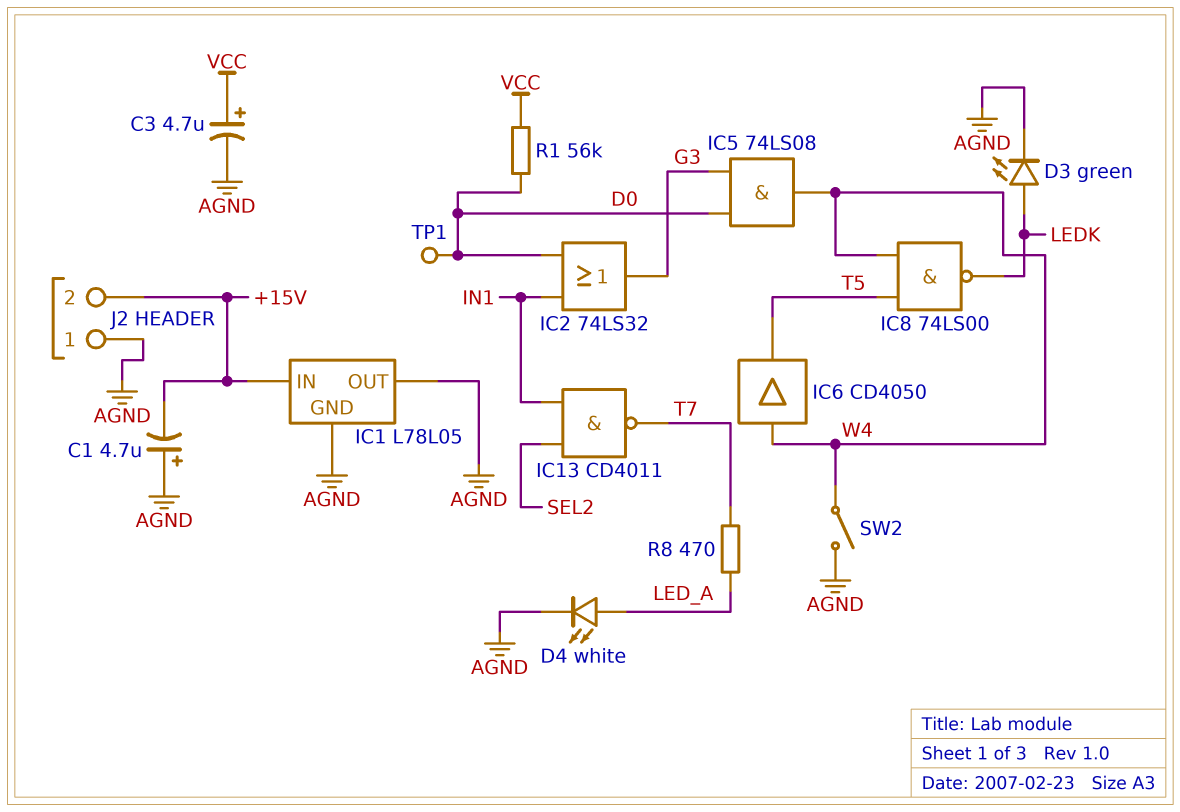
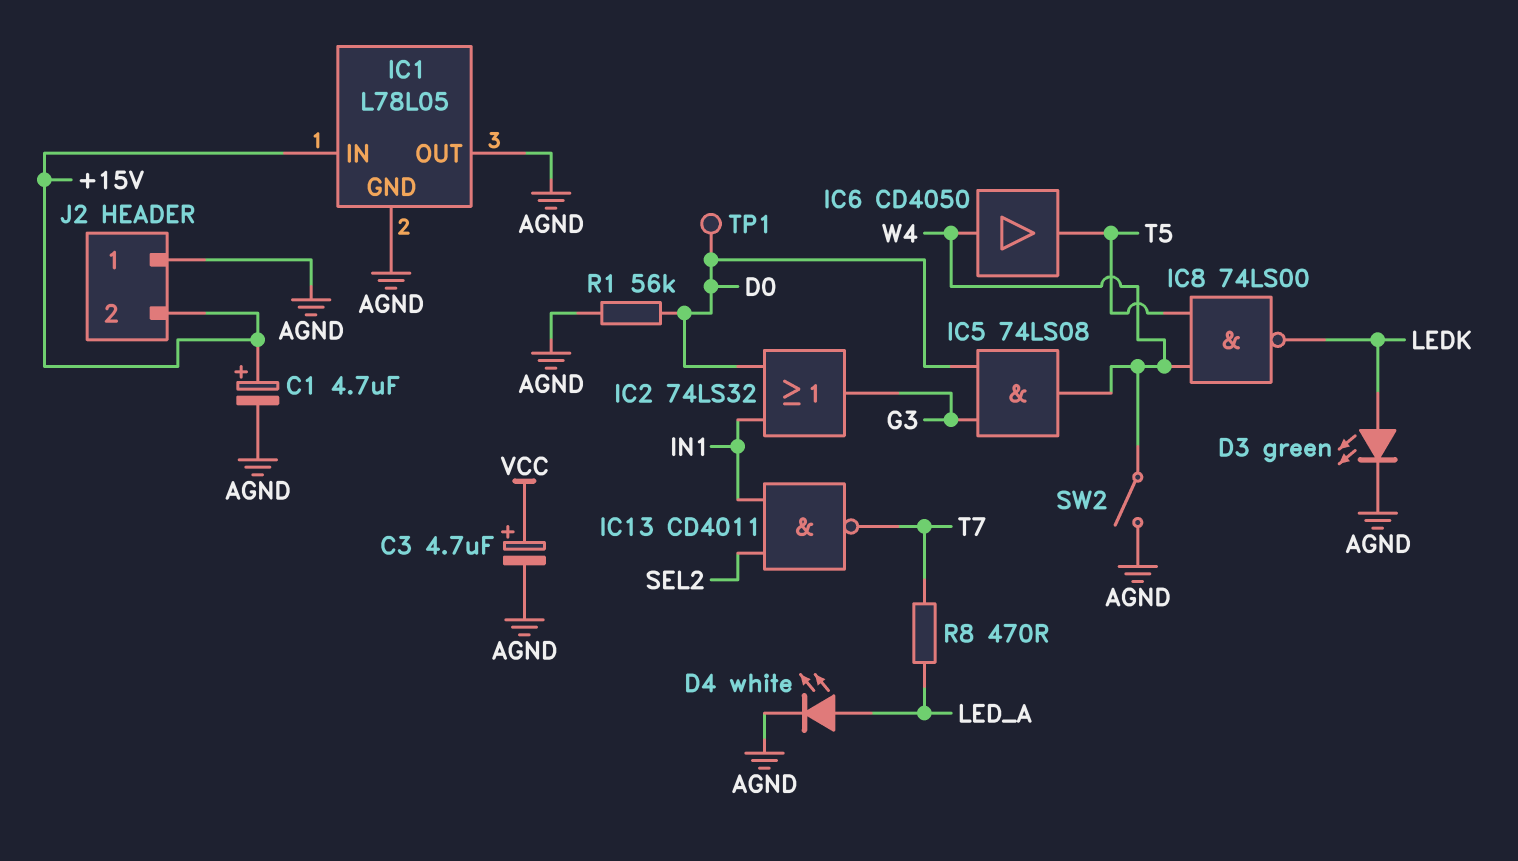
C1: 4.7uF (plus AGND, minus +15V) -> 4.7uF (plus +15V, minus AGND)
R1: 56k (D0, VCC) -> 56k (AGND, D0)

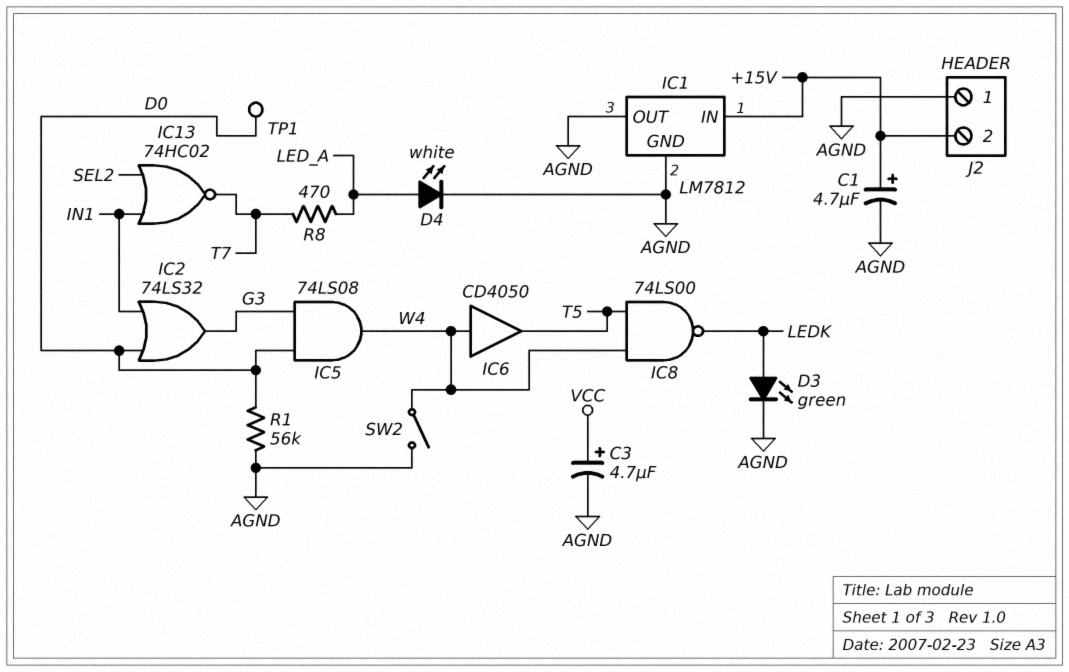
IC1: L78L05 -> LM7812
IC13: NAND CD4011 (in IN1, in SEL2, out T7) -> NOR 74HC02 (in IN1, in SEL2, out T7)

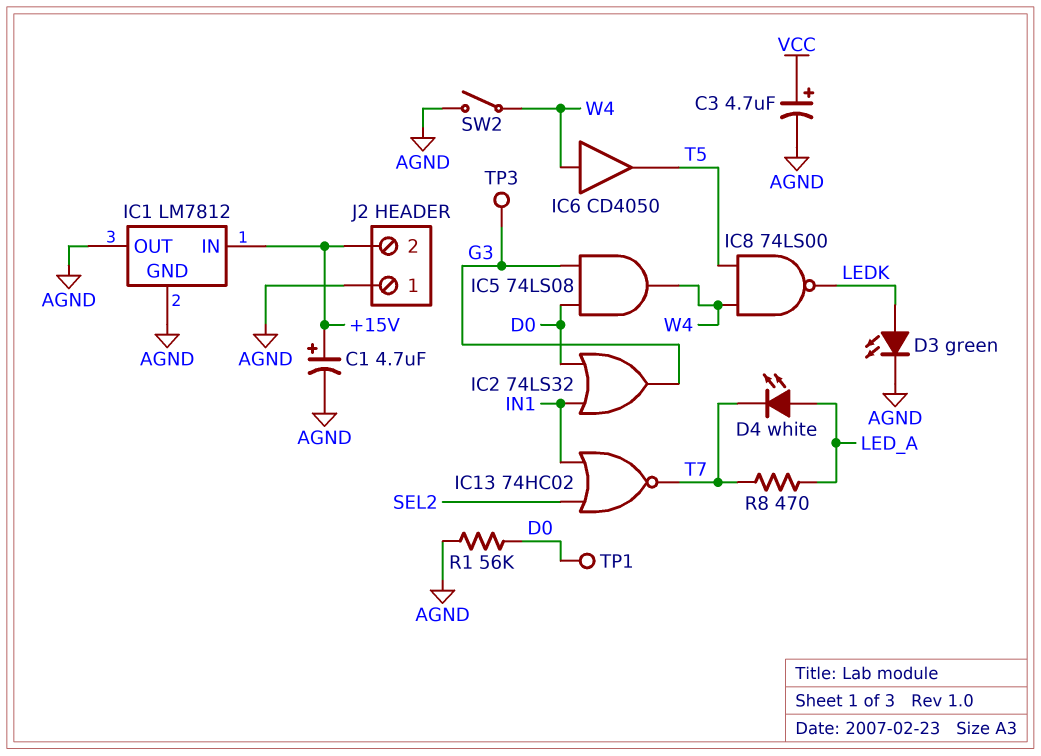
D4: LED white (A LED_A, K AGND) -> LED white (A LED_A, K T7)
TP3: none -> test point (G3)

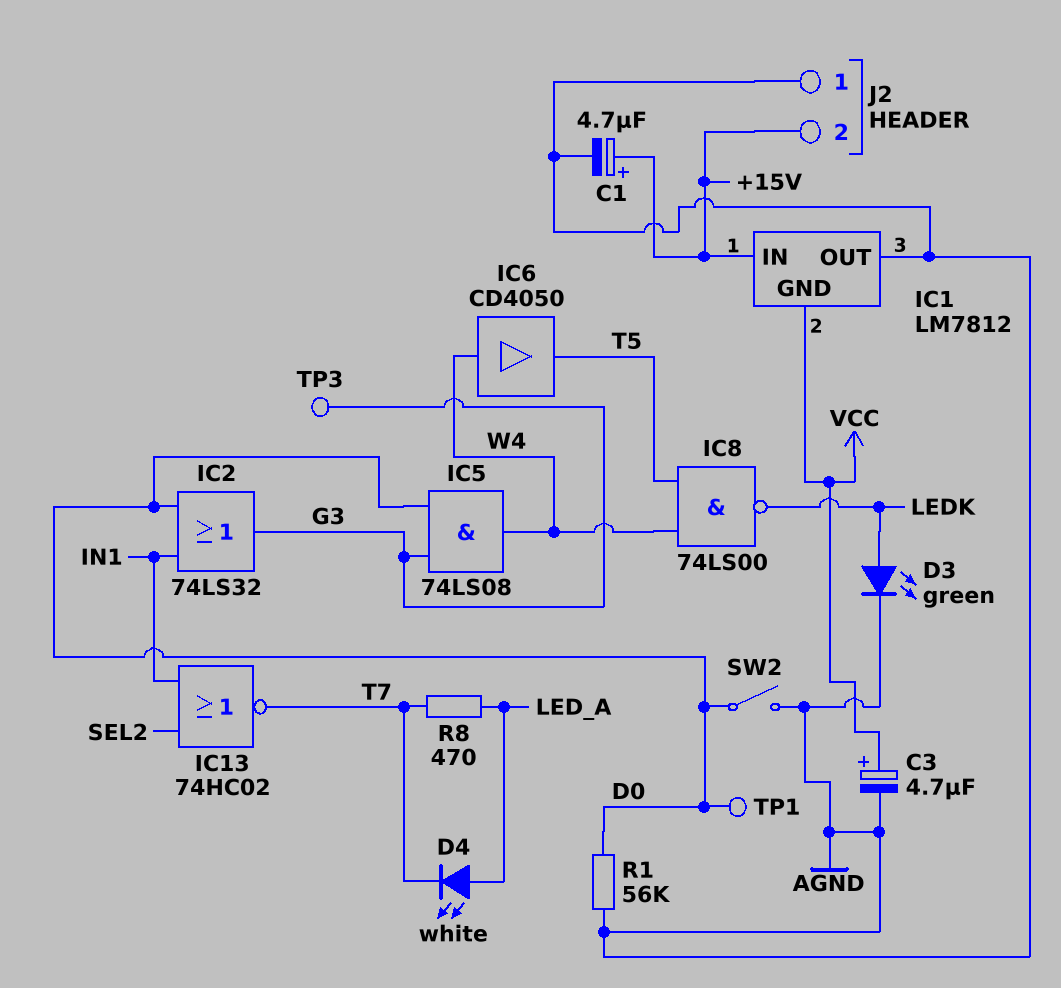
IC1 pin GND: AGND -> VCC
SW2: switch (AGND, W4) -> switch (AGND, D0)

